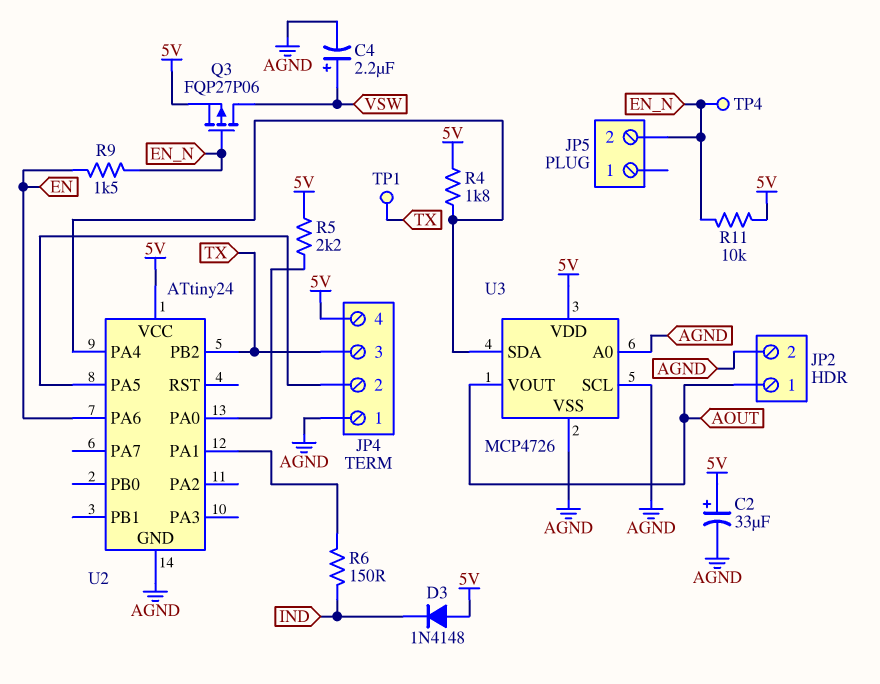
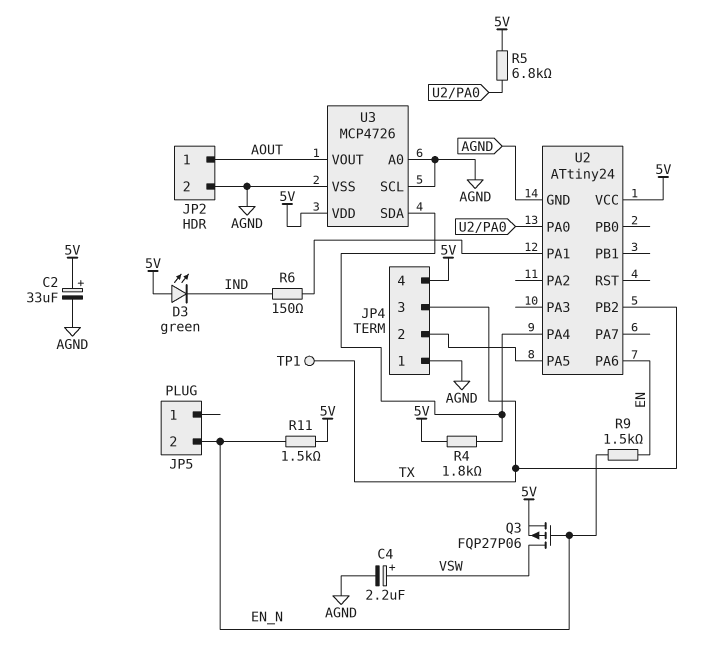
D3: diode 1N4148 (A 5V, K IND) -> LED green (A 5V, K IND)
R5: 2.2k (5V, U2/PA0) -> 6.8k (5V, U2/PA0)
R11: 10k (5V, EN_N) -> 1.5k (5V, EN_N)
TP4: test point (EN_N) -> none

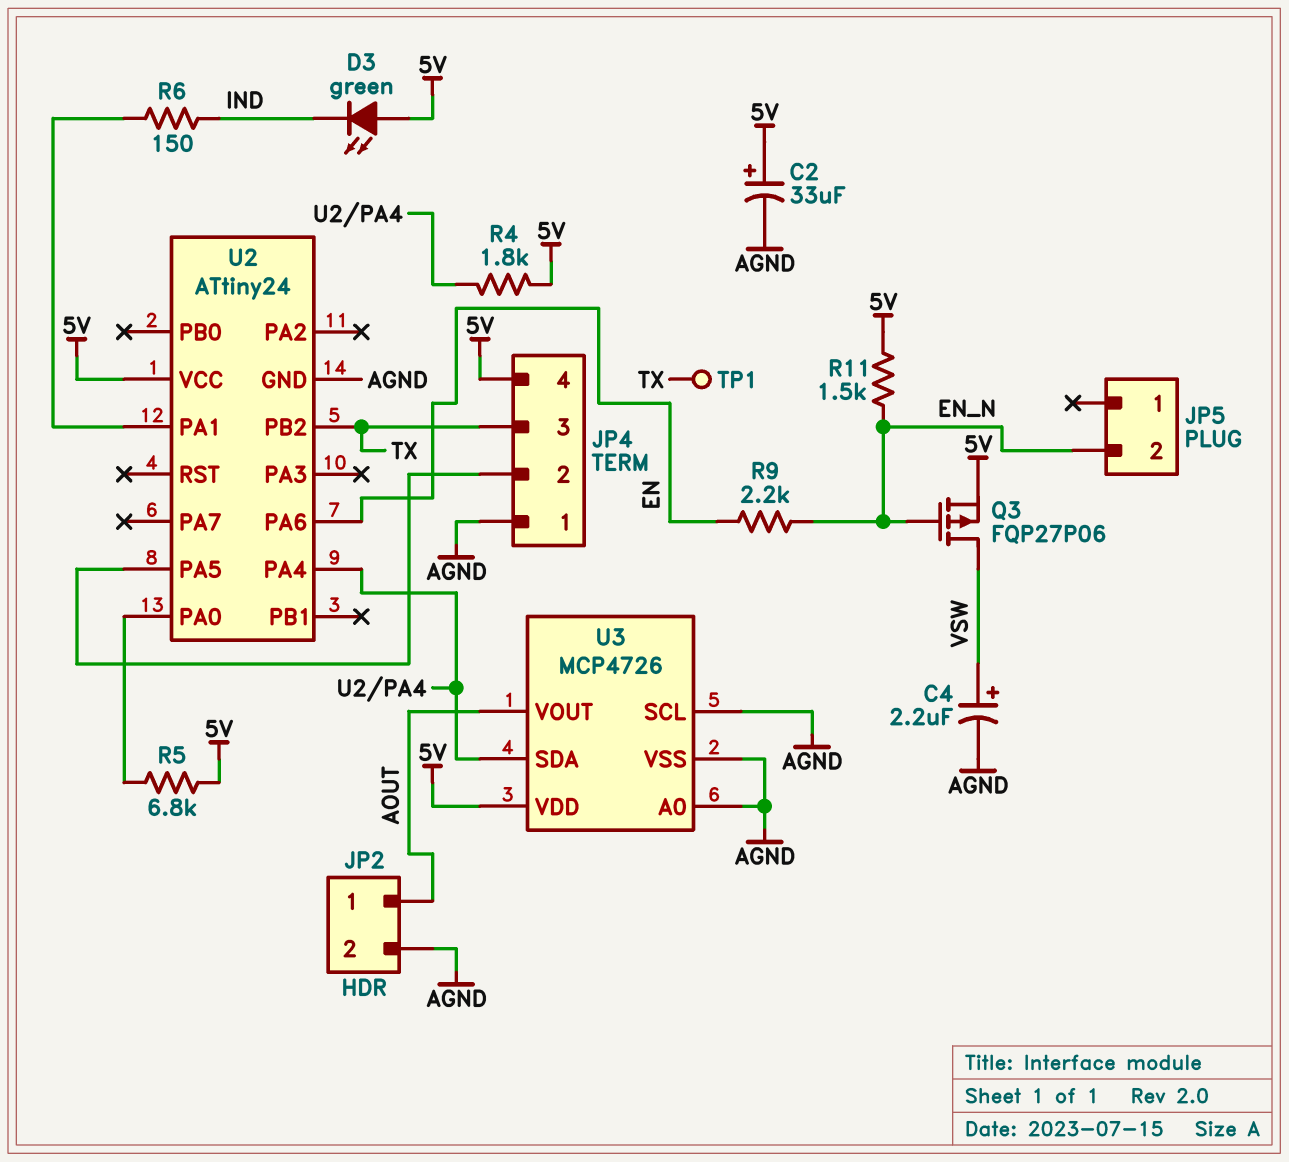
R9: 1.5k (EN, EN_N) -> 2.2k (EN, EN_N)

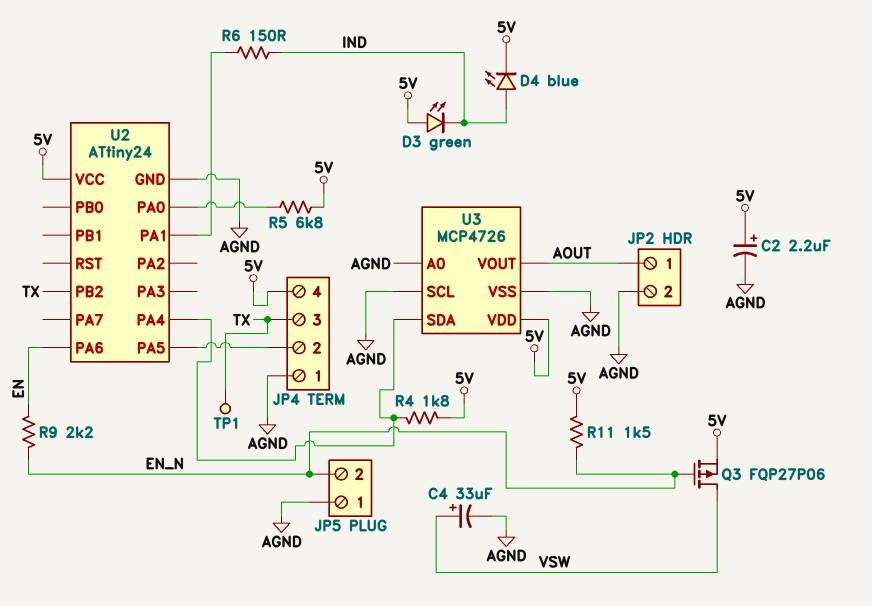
C2: 33uF (plus 5V, minus AGND) -> 2.2uF (plus 5V, minus AGND)
C4: 2.2uF (plus VSW, minus AGND) -> 33uF (plus VSW, minus AGND)
D4: none -> LED blue (A IND, K 5V)
JP5 pin 1: none -> AGND

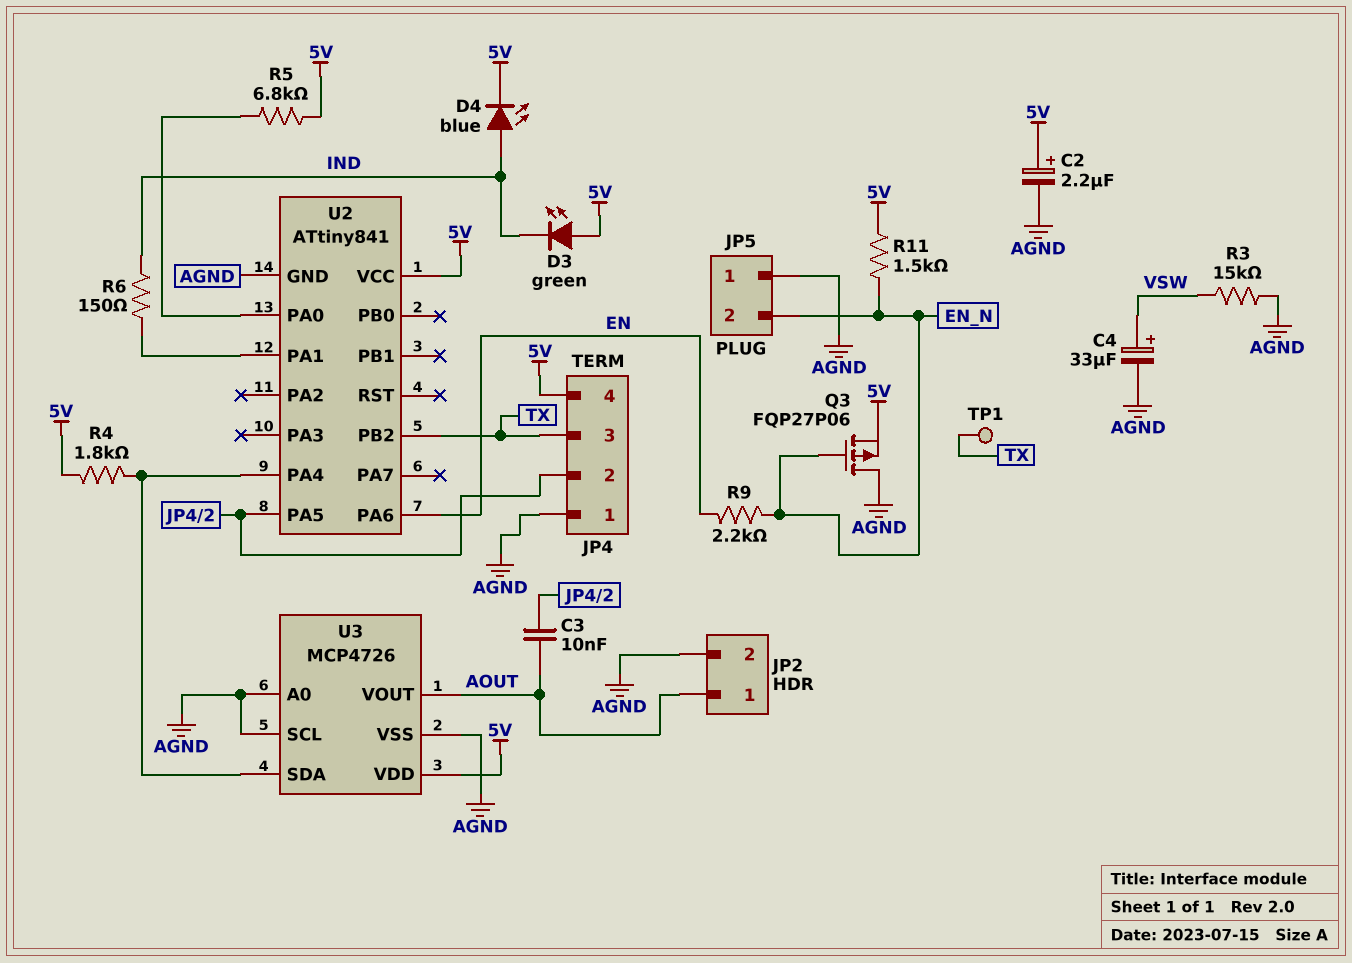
C3: none -> 10nF (AOUT, JP4/2)
Q3: PMOS FQP27P06 (G EN_N, D VSW, S 5V) -> PMOS FQP27P06 (G EN_N, D AGND, S 5V)
R3: none -> 15k (AGND, VSW)
U2: ATtiny24 -> ATtiny841

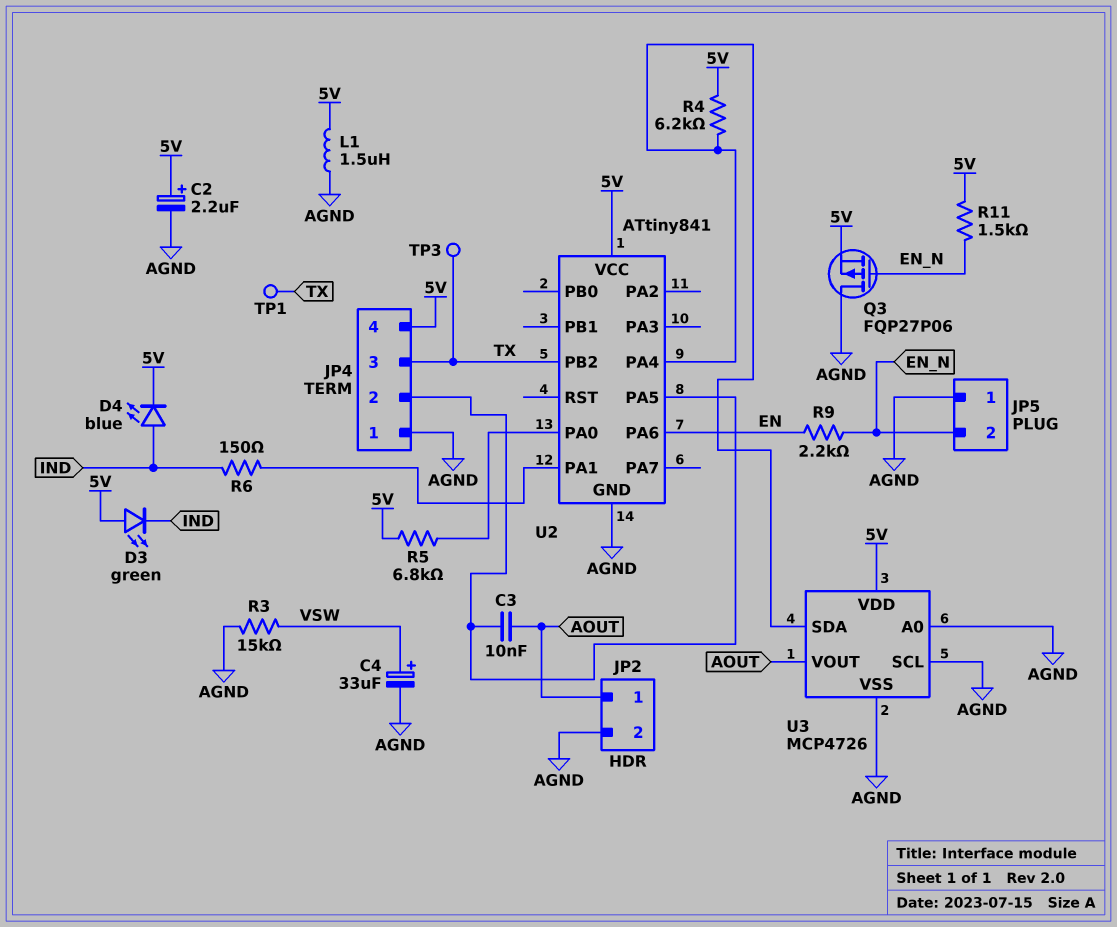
L1: none -> 1.5uH (5V, AGND)
R4: 1.8k (5V, U2/PA4) -> 6.2k (5V, U2/PA4)
TP3: none -> test point (TX)

